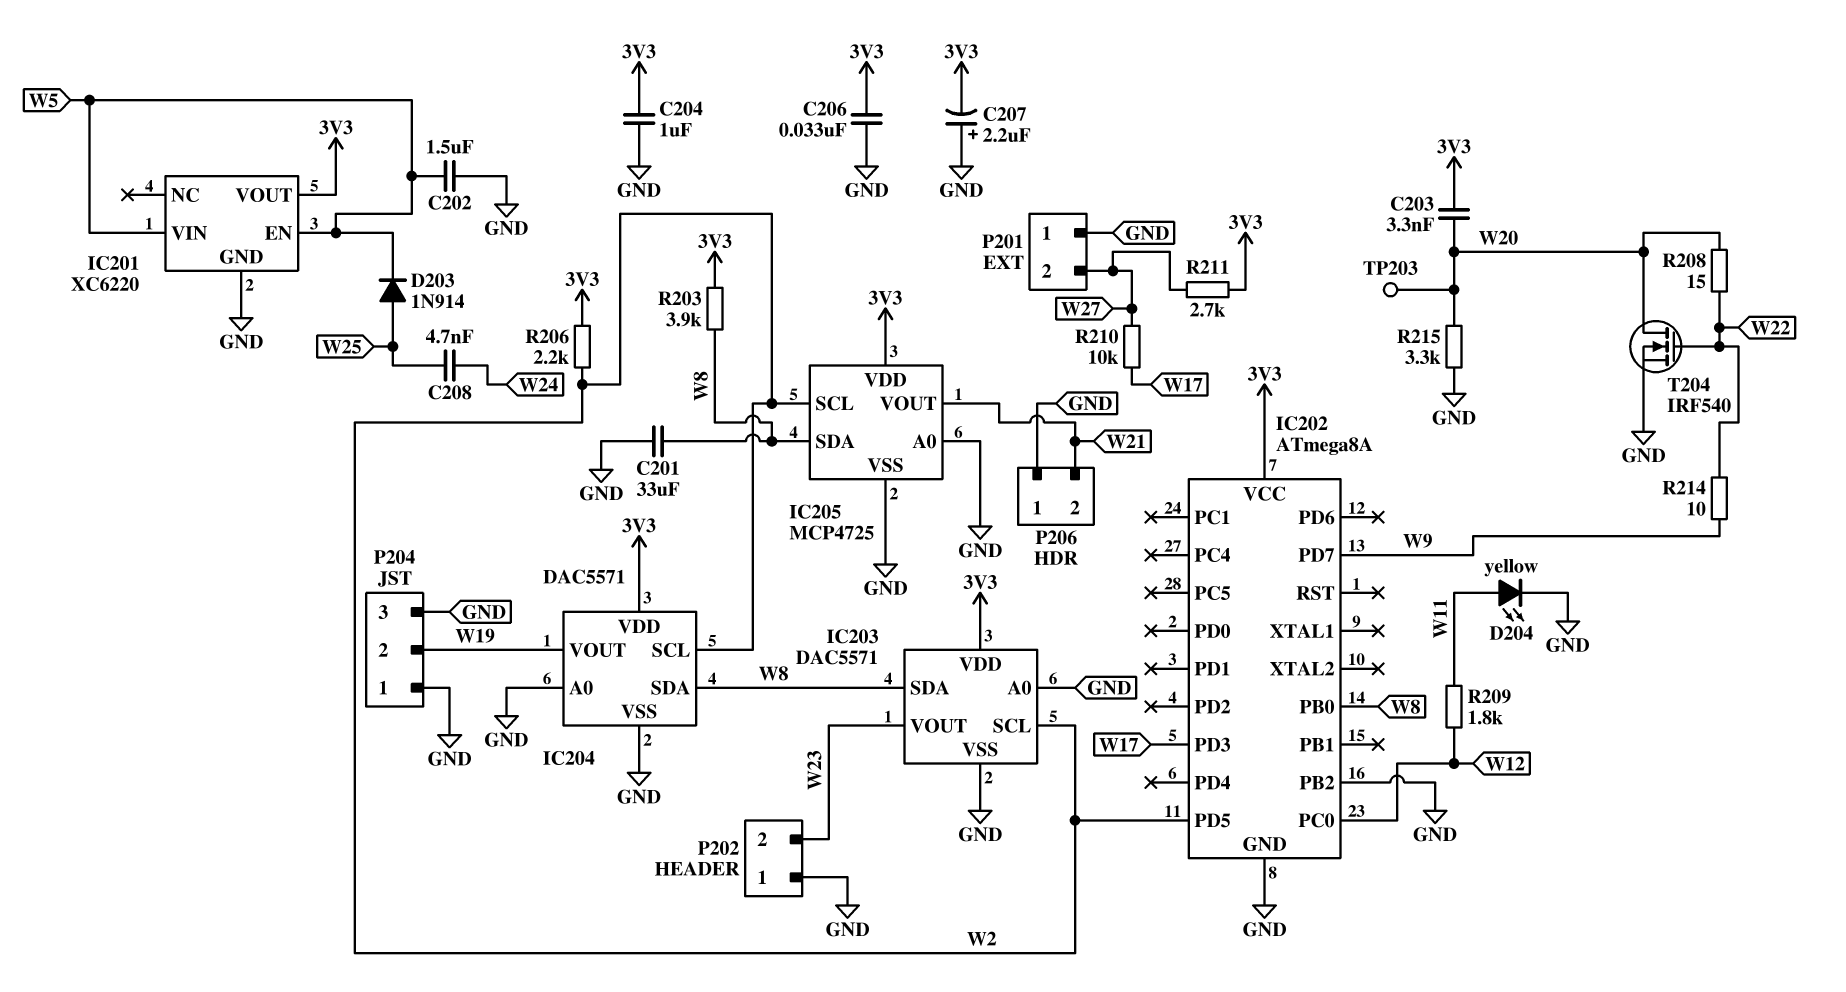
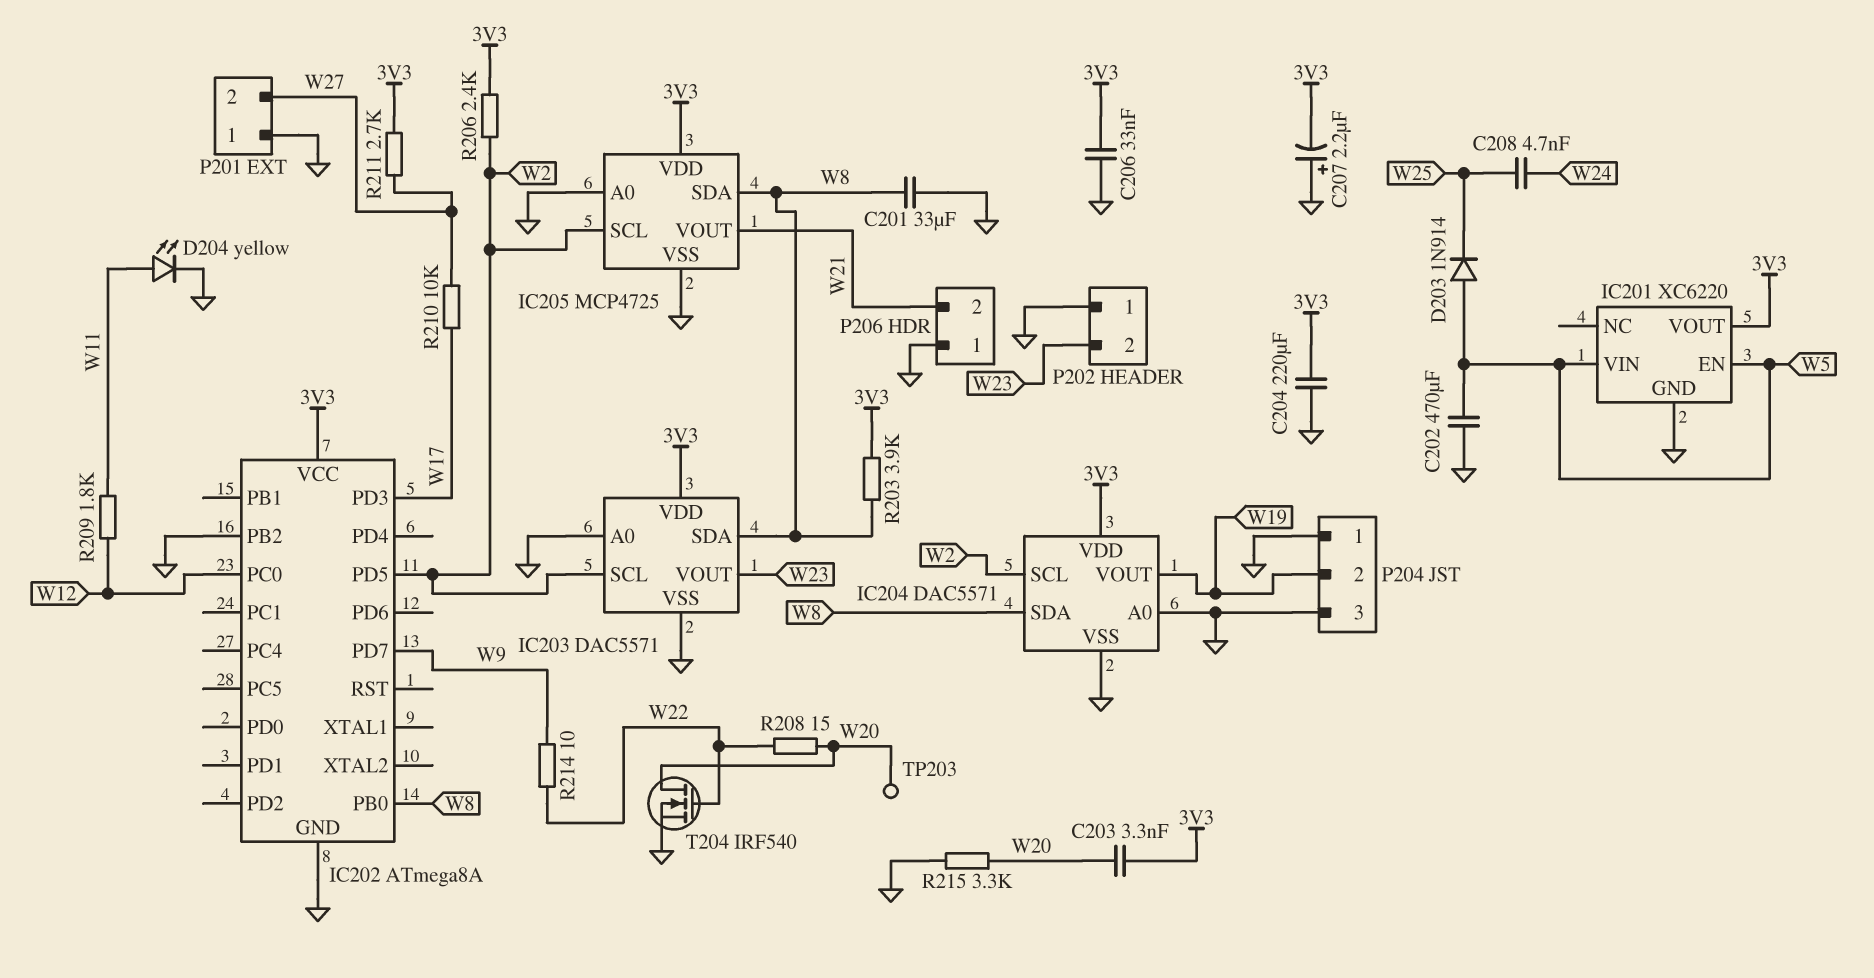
C202: 1.5uF (GND, W5) -> 470uF (GND, W5)
C204: 1uF (3V3, GND) -> 220uF (3V3, GND)
D203: diode 1N914 (A W25, K W5) -> diode 1N914 (A W5, K W25)
R206: 2.2k (3V3, W2) -> 2.4k (3V3, W2)

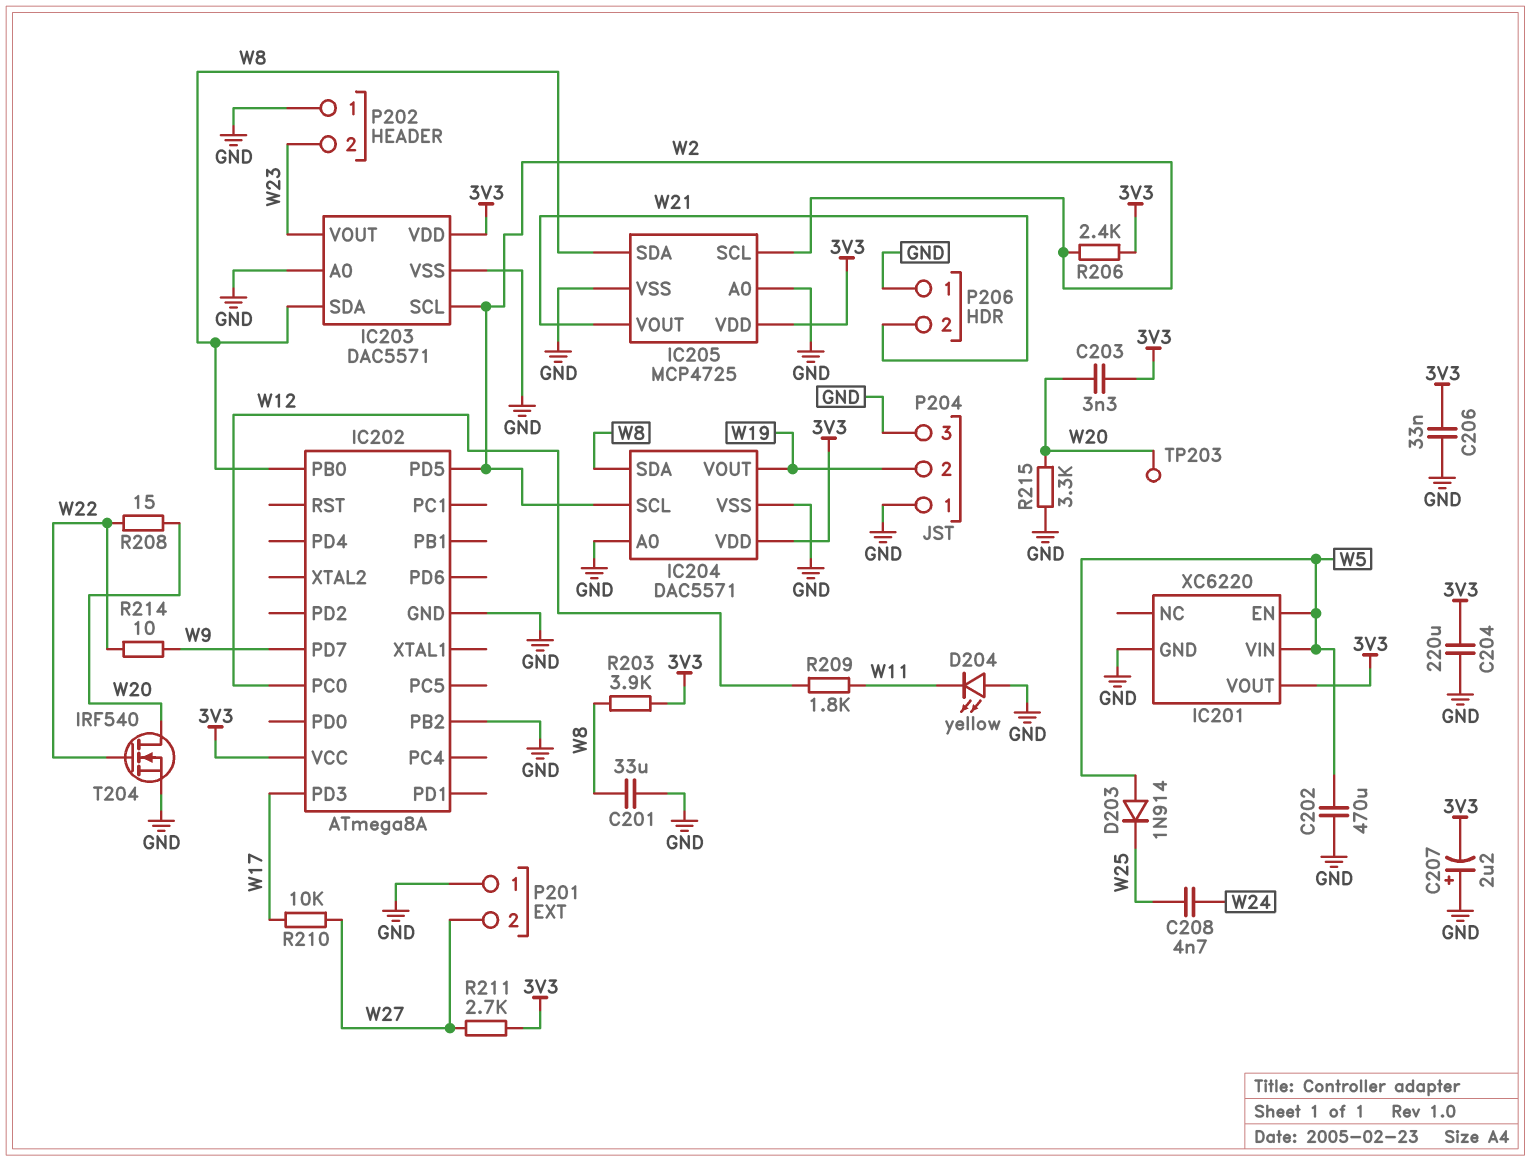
D204: LED yellow (A W11, K GND) -> LED yellow (A GND, K W11)

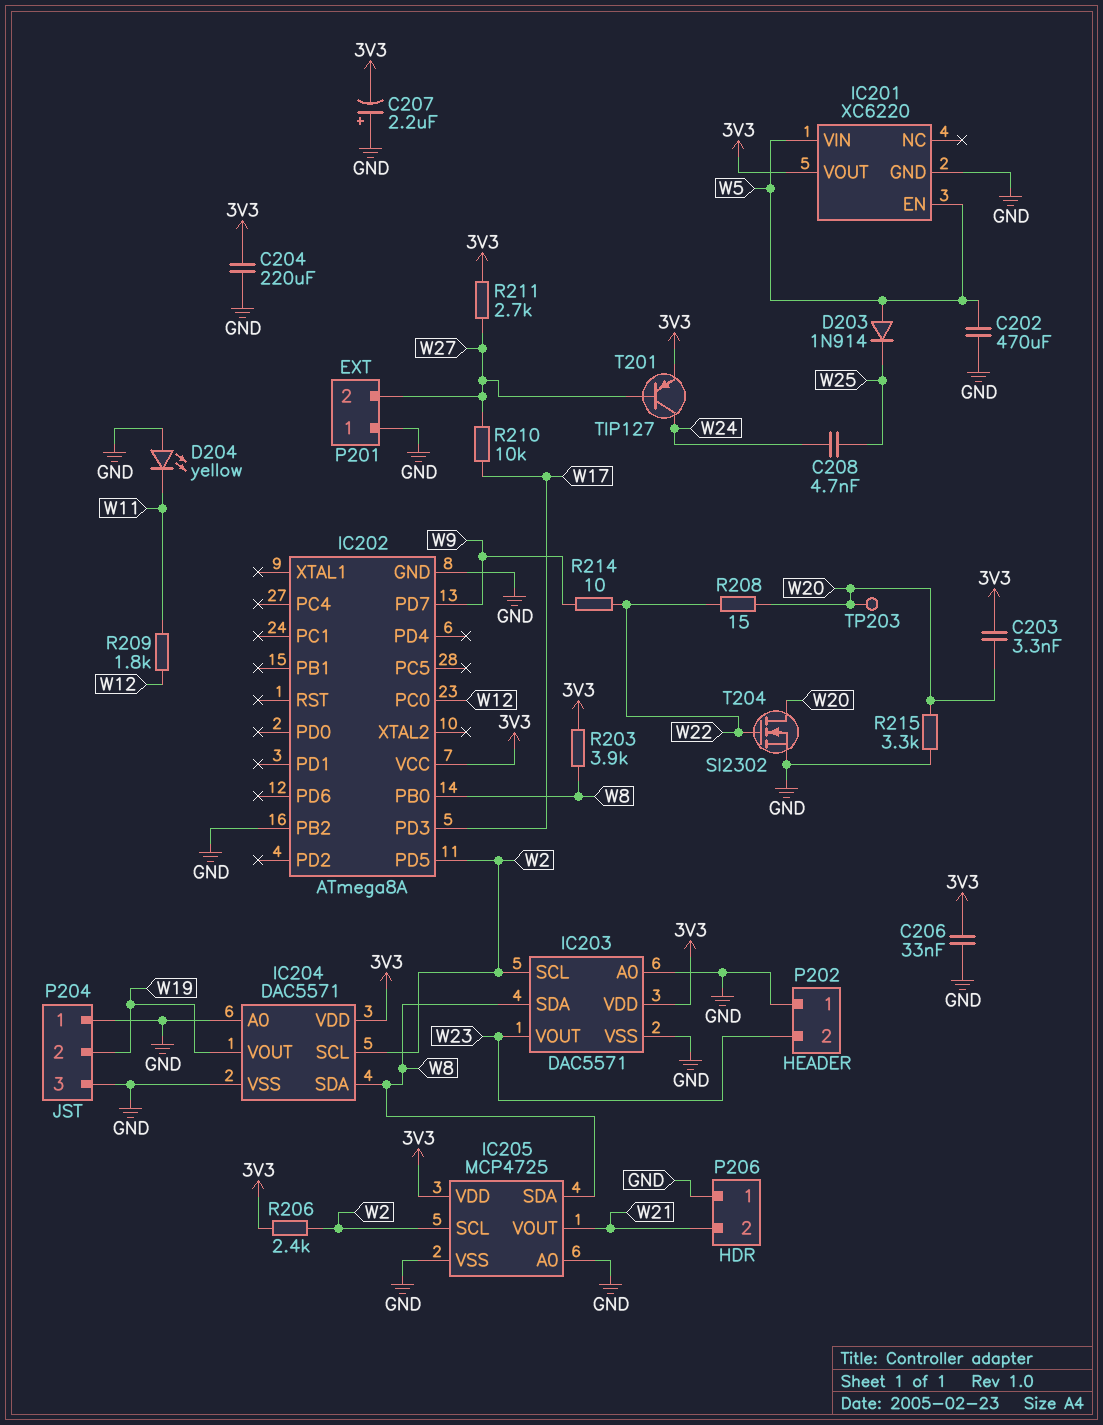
C201: 33uF (GND, W8) -> none
T201: none -> PNP TIP127 (B W27, C W24, E 3V3)
T204: NMOS IRF540 (G W22, D W20, S GND) -> NMOS SI2302 (G W22, D W20, S GND)

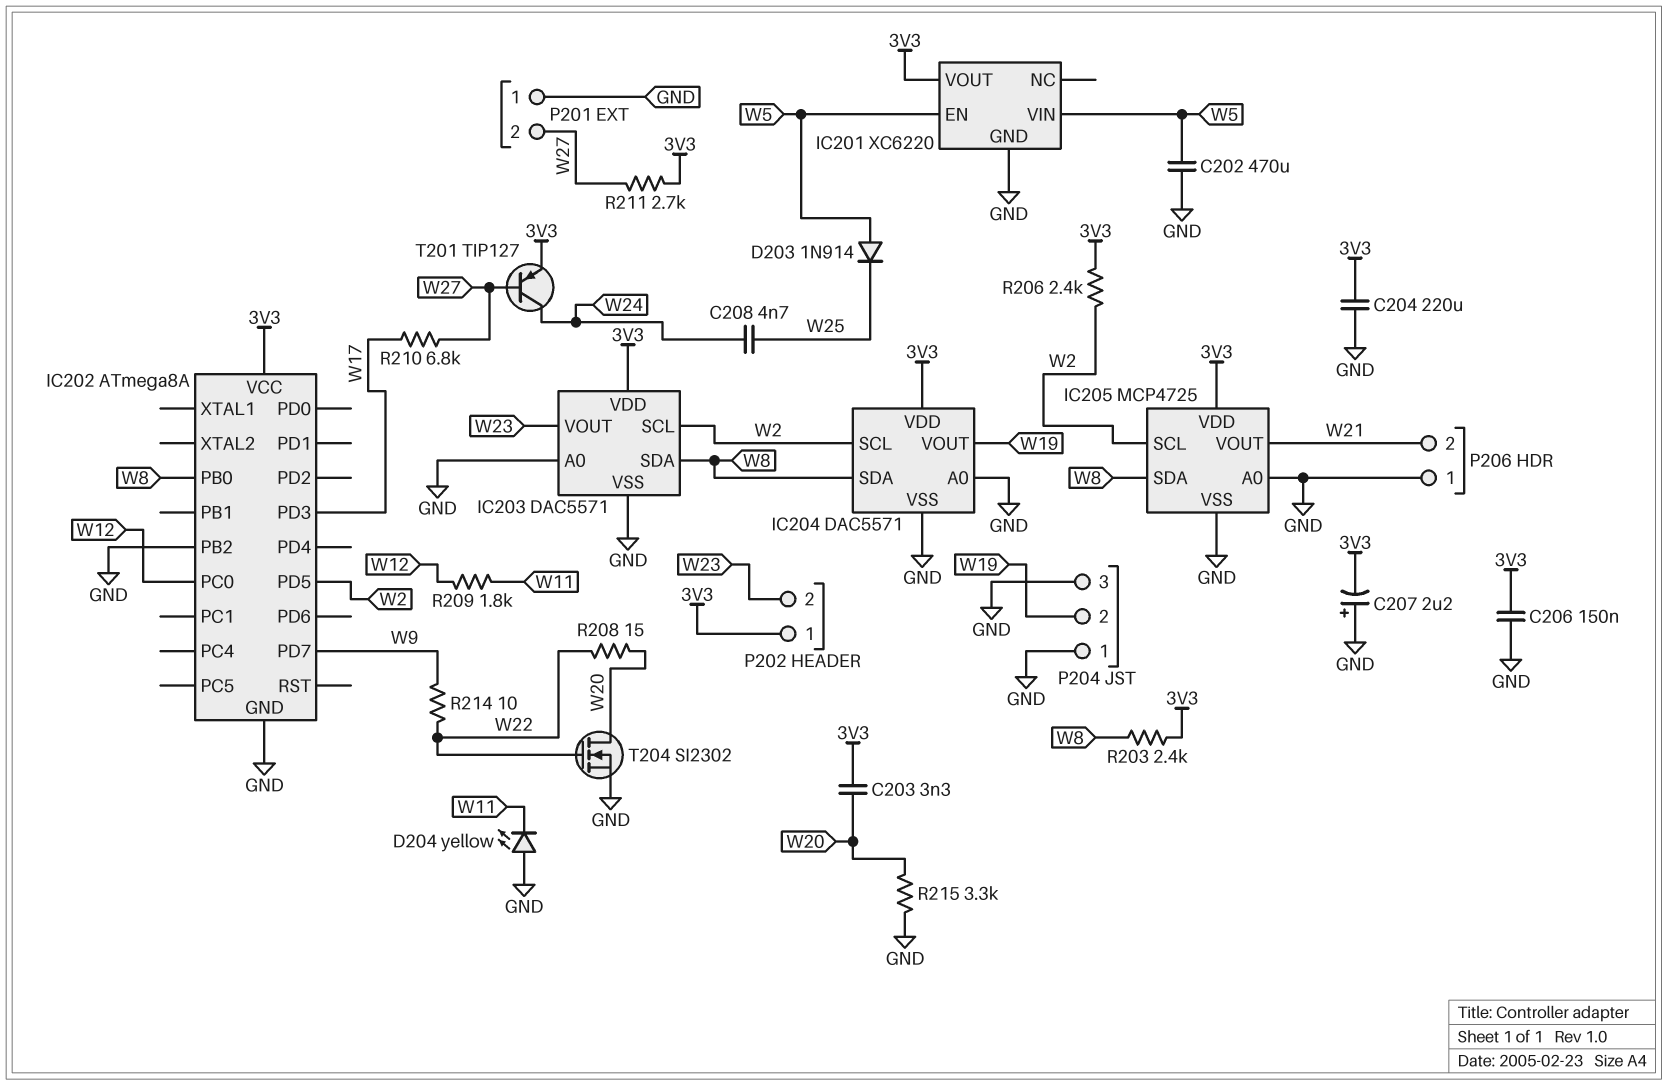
C206: 33nF (3V3, GND) -> 150nF (3V3, GND)
P202 pin 1: GND -> 3V3
R203: 3.9k (3V3, W8) -> 2.4k (3V3, W8)
R210: 10k (W17, W27) -> 6.8k (W17, W27)
TP203: test point (W20) -> none

